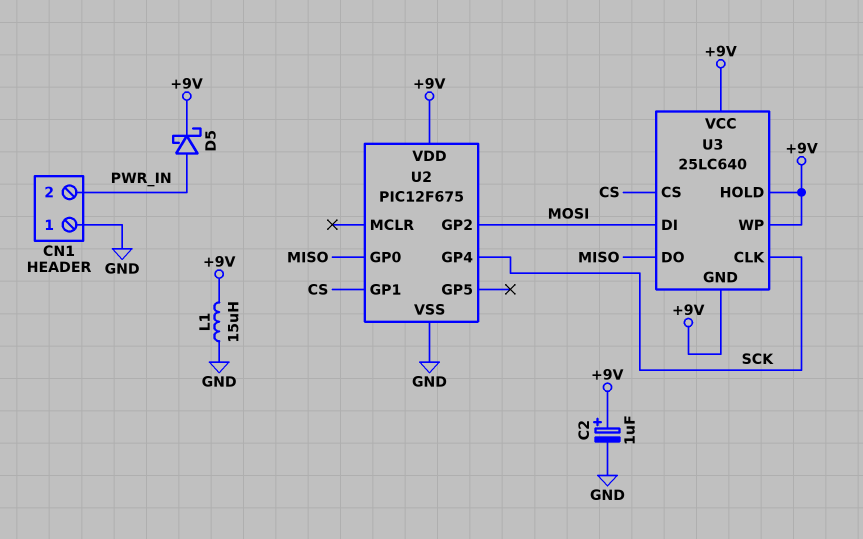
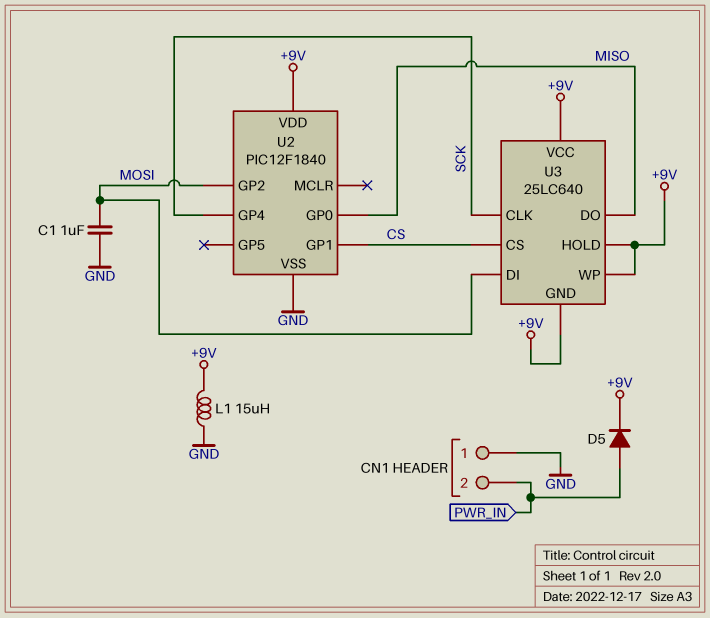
C1: none -> 1uF (GND, MOSI)
C2: 1uF (plus +9V, minus GND) -> none
D5: schottky (A PWR_IN, K +9V) -> diode (A PWR_IN, K +9V)
U2: PIC12F675 -> PIC12F1840

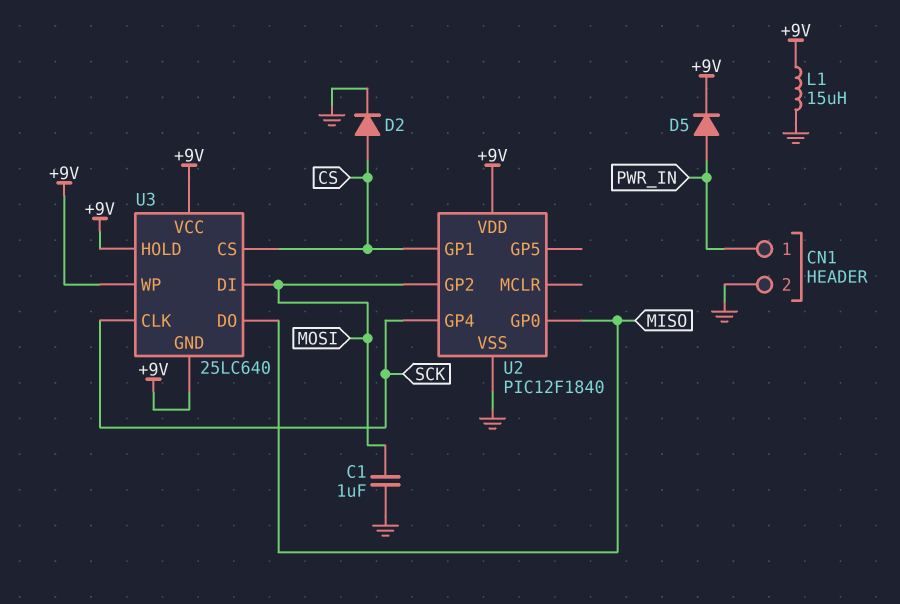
CN1 pin 1: GND -> PWR_IN
CN1 pin 2: PWR_IN -> GND
D2: none -> diode (A CS, K GND)

